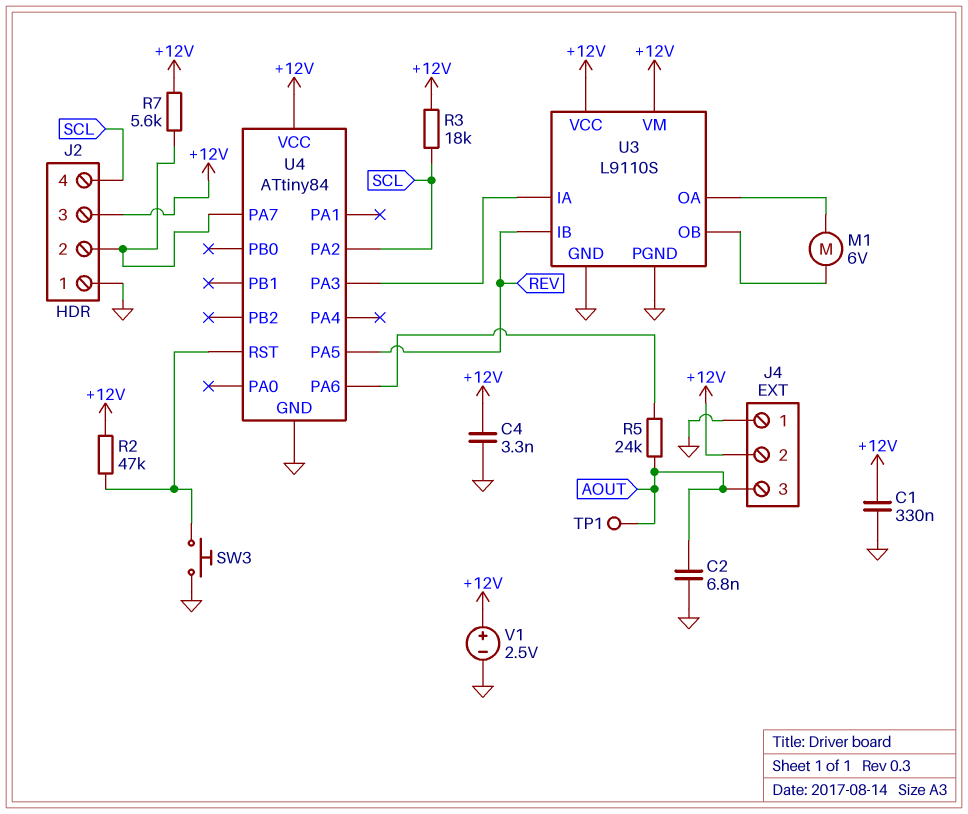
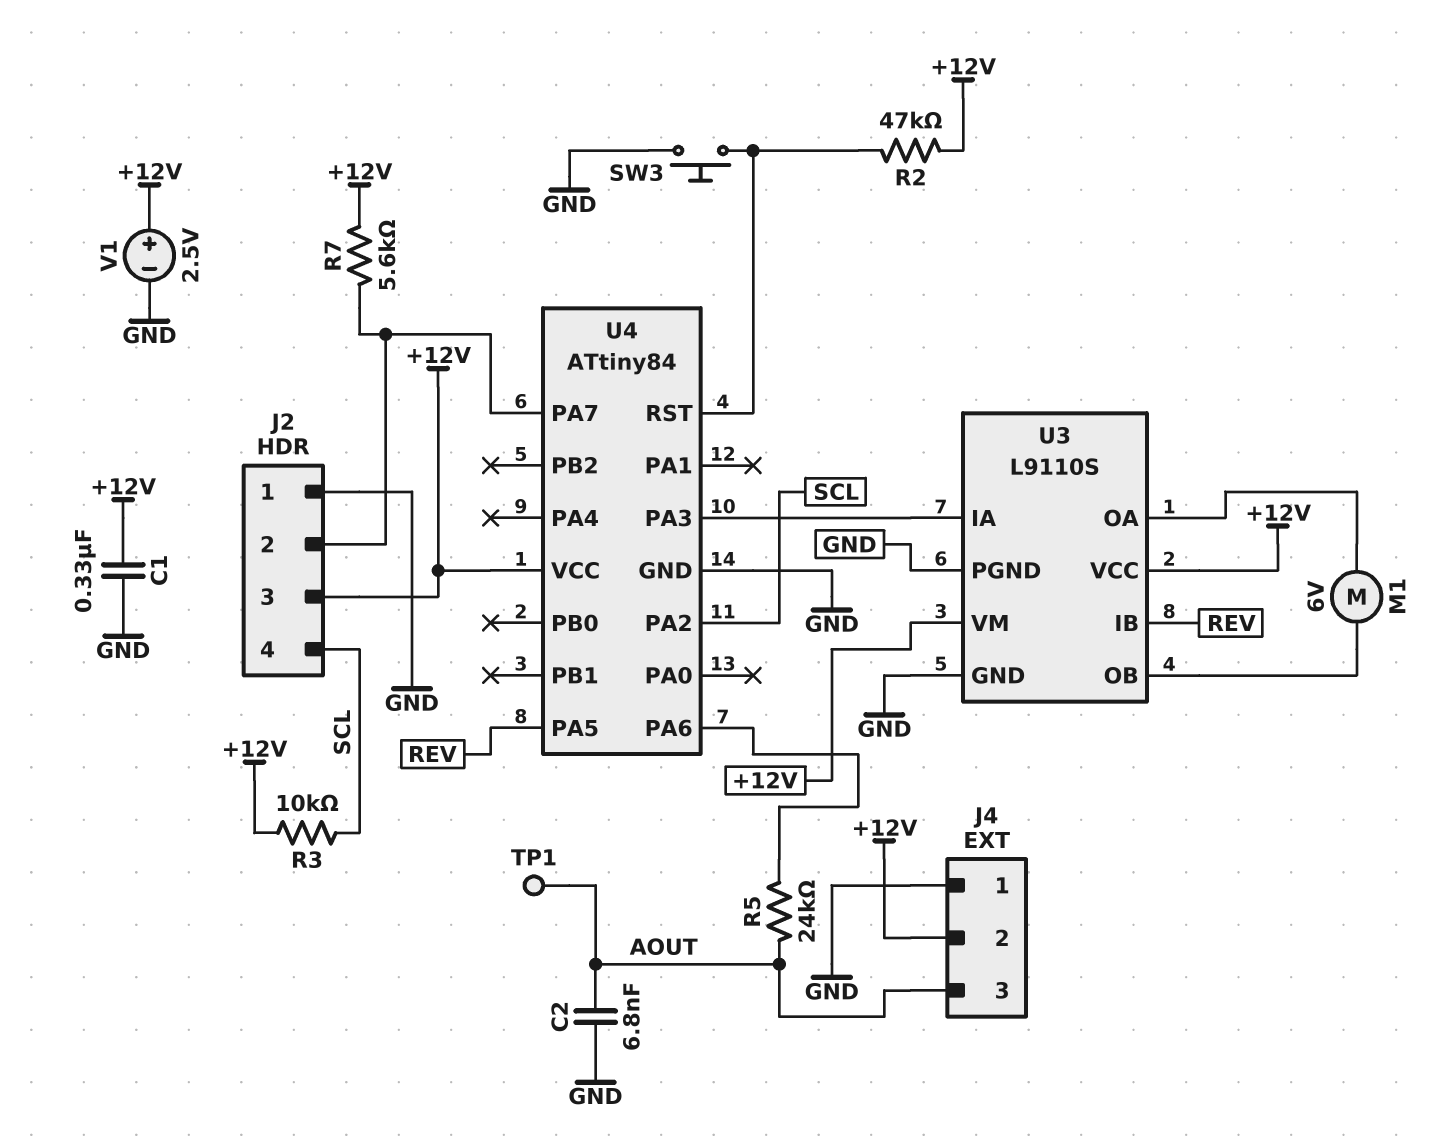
C4: 3.3nF (+12V, GND) -> none
R3: 18k (+12V, SCL) -> 10k (+12V, SCL)

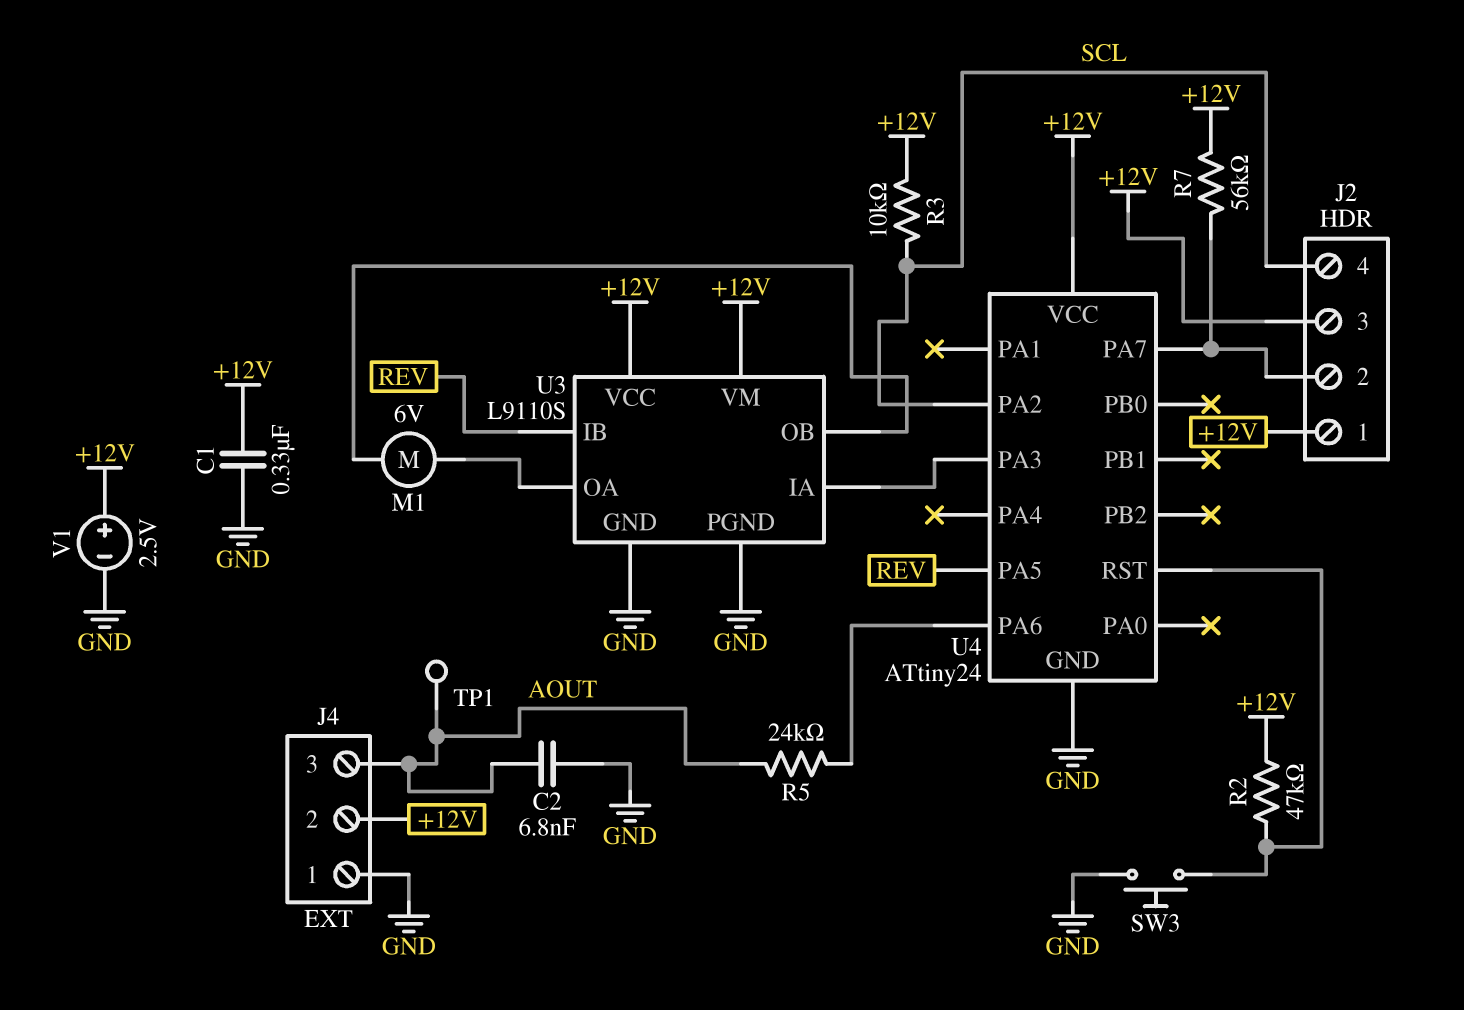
J2 pin 1: GND -> +12V
R7: 5.6k (+12V, J2/2) -> 56k (+12V, J2/2)
U4: ATtiny84 -> ATtiny24

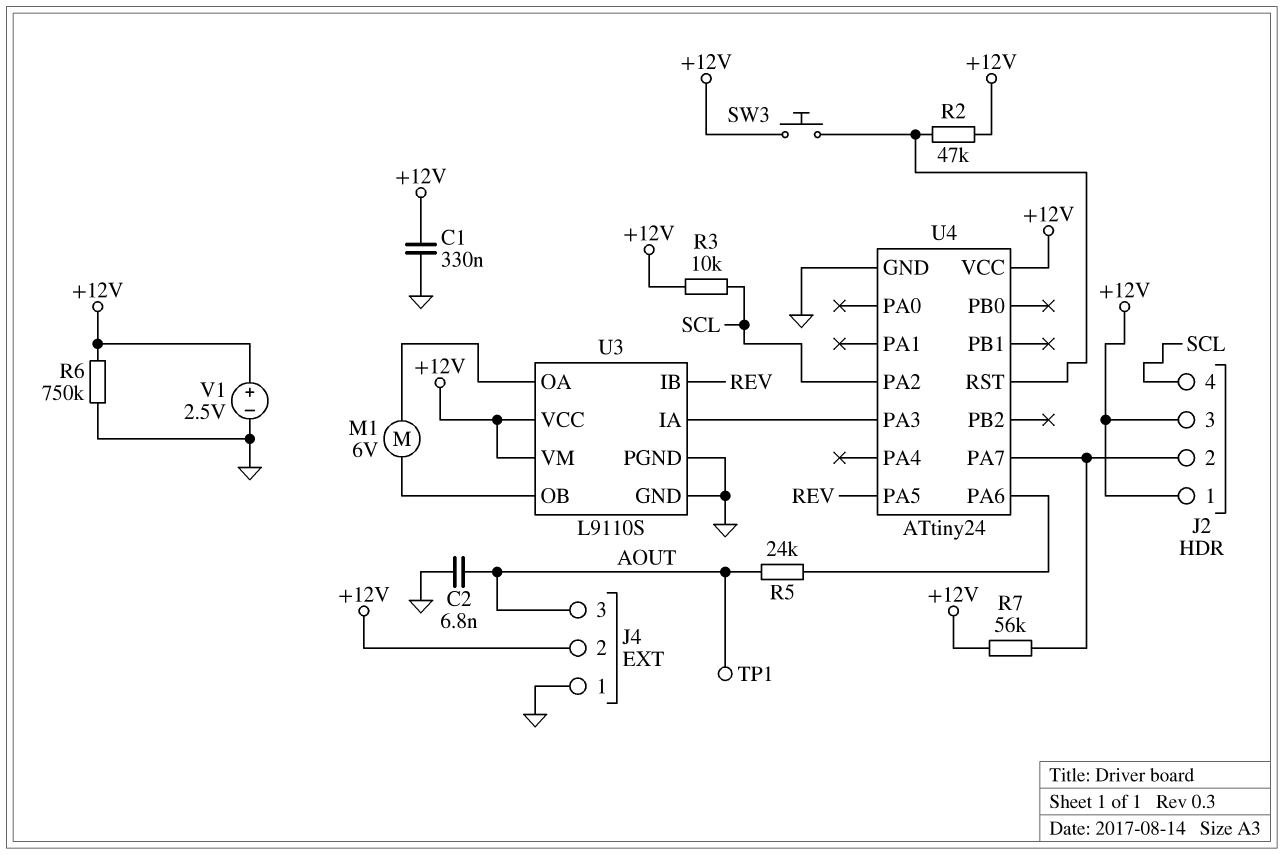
R6: none -> 750k (+12V, GND)
SW3: button (GND, U4/RST) -> button (+12V, U4/RST)

